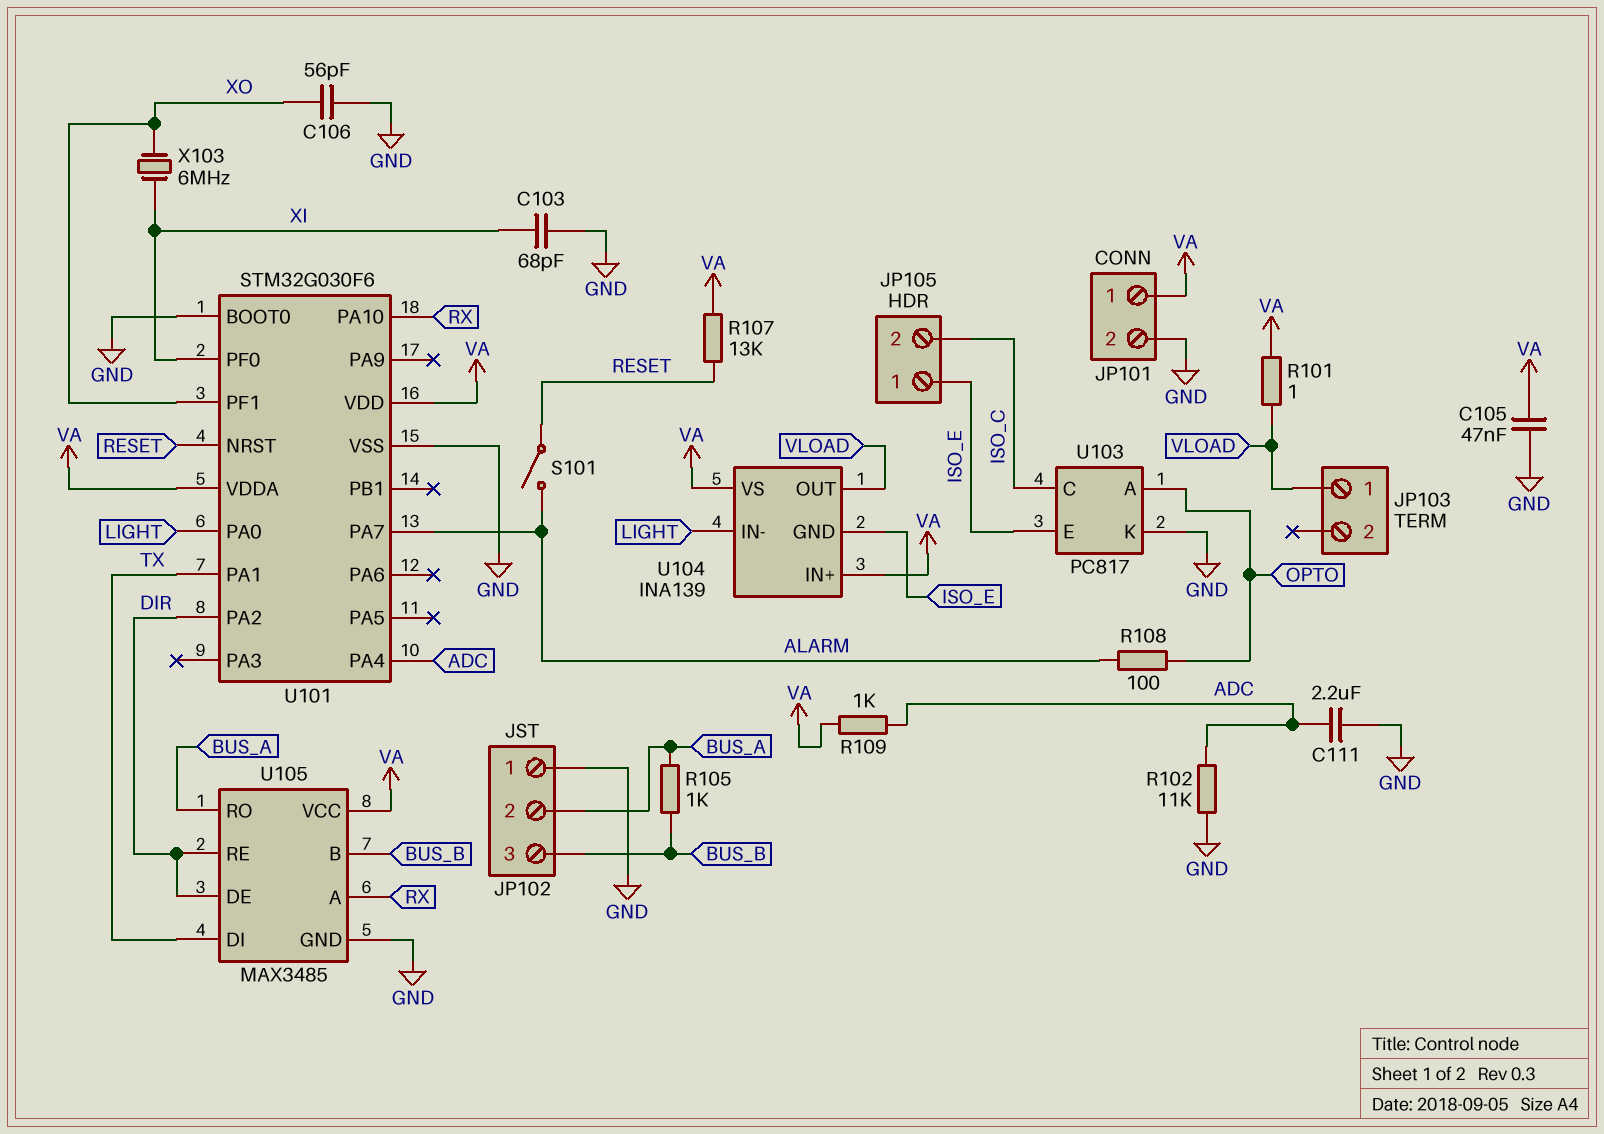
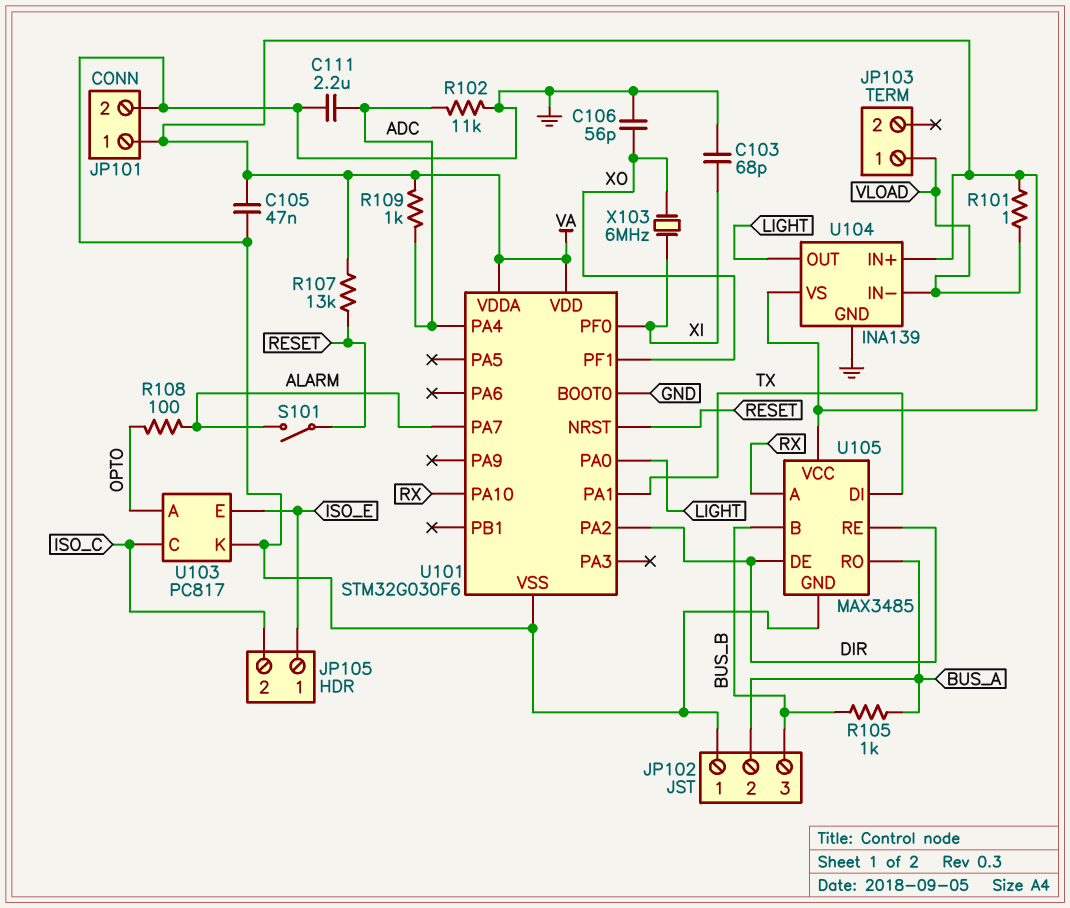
U104 pin GND: ISO_E -> GND
U104 pin IN-: LIGHT -> VLOAD
U104 pin OUT: VLOAD -> LIGHT

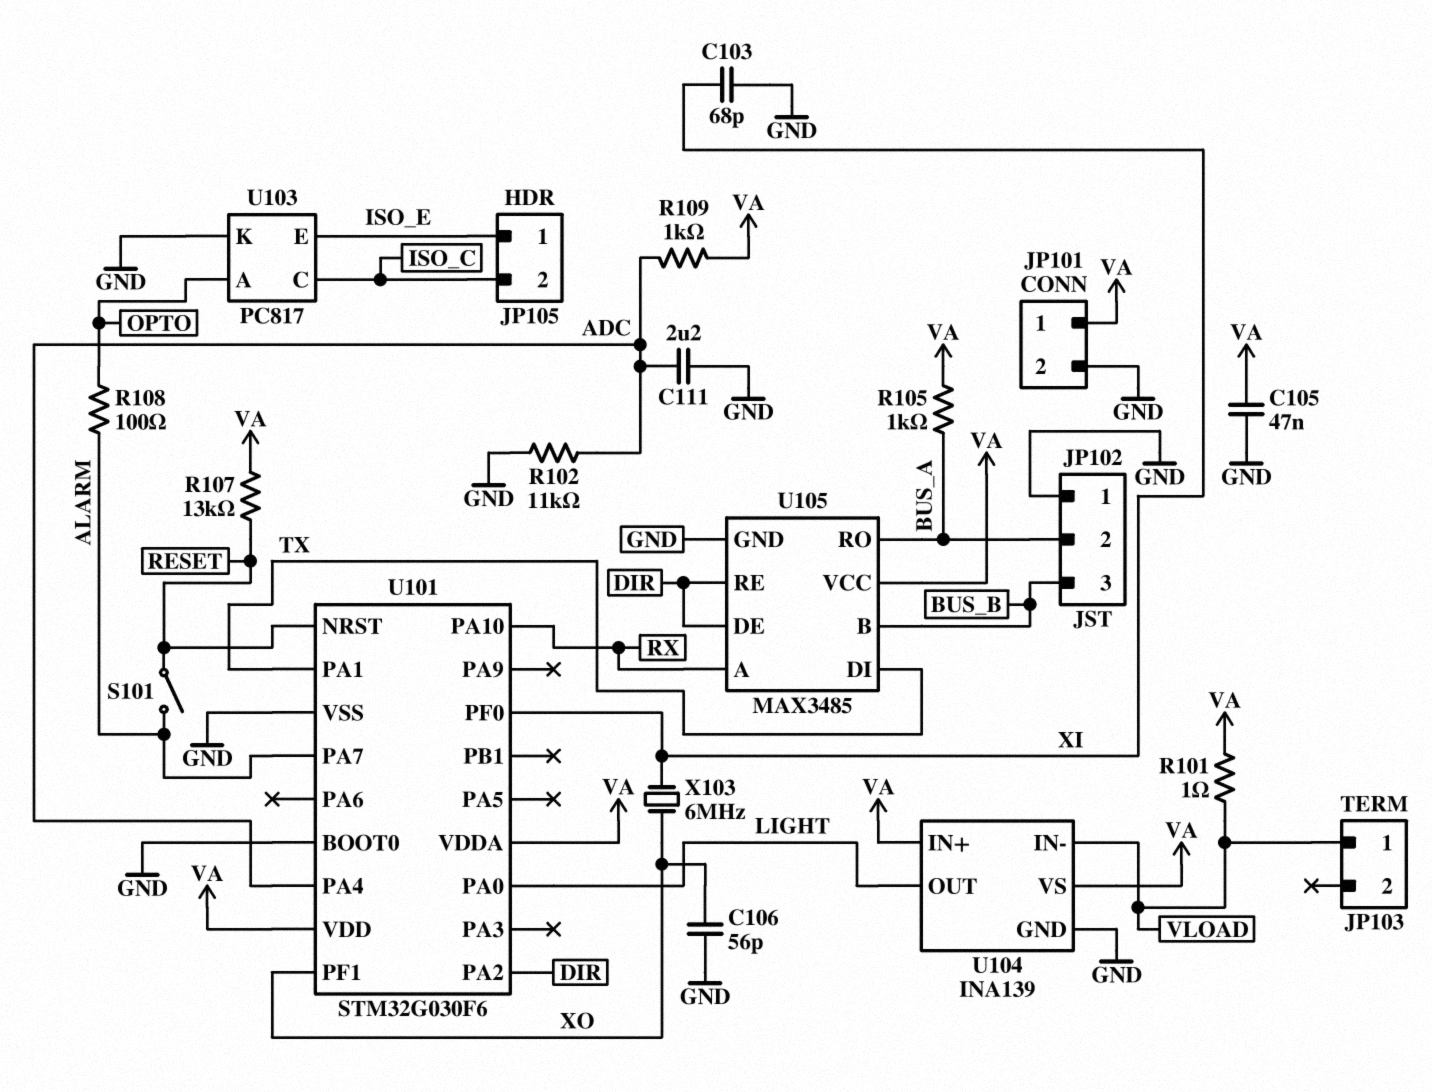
R105: 1k (BUS_A, BUS_B) -> 1k (BUS_A, VA)

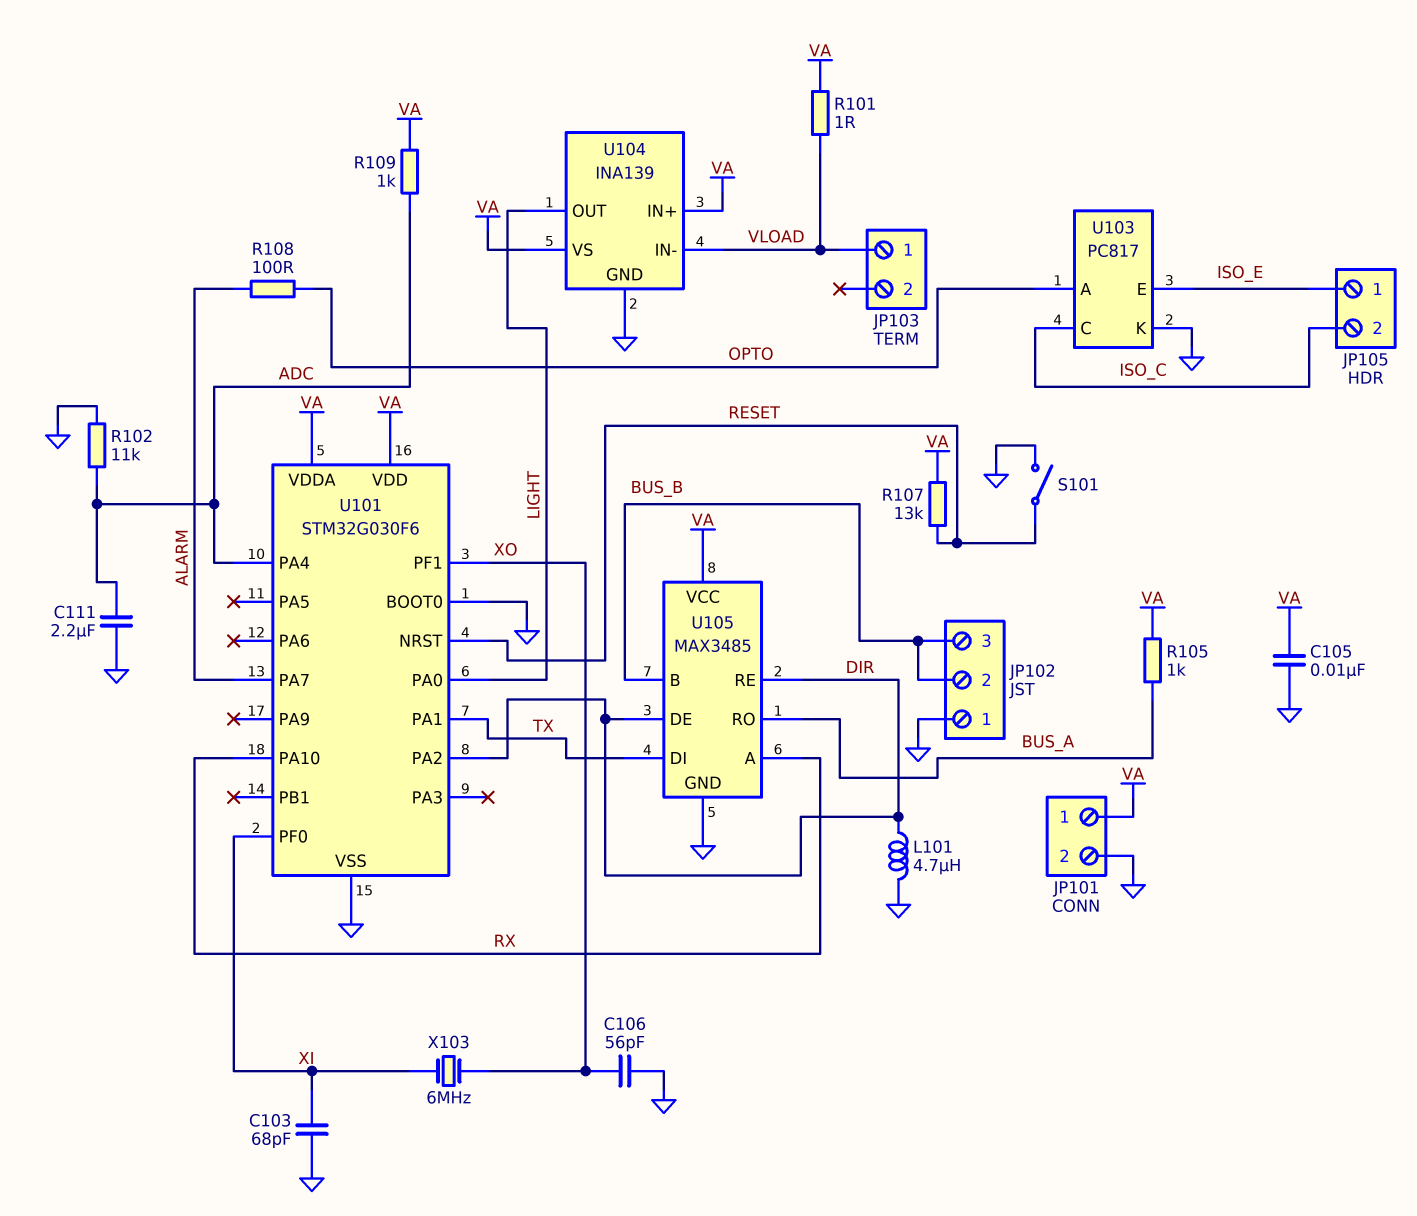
C105: 47nF (GND, VA) -> 10nF (GND, VA)
JP102 pin 2: BUS_A -> BUS_B
L101: none -> 4.7uH (DIR, GND)
S101: switch (ALARM, RESET) -> switch (GND, RESET)

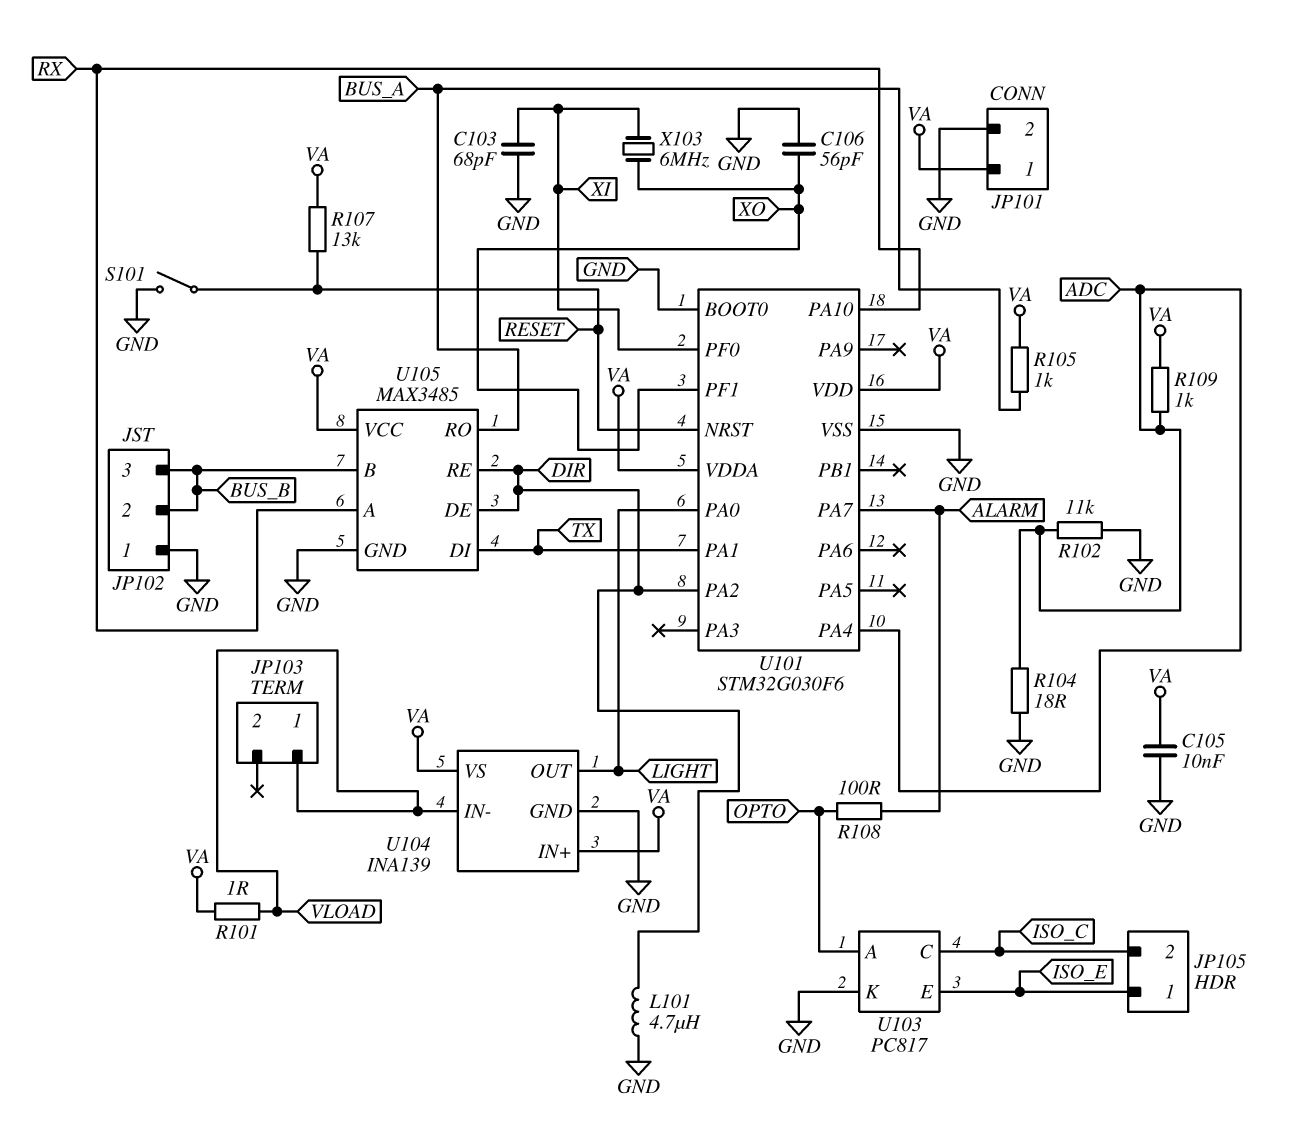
C111: 2.2uF (ADC, GND) -> none
R104: none -> 18 (ADC, GND)

